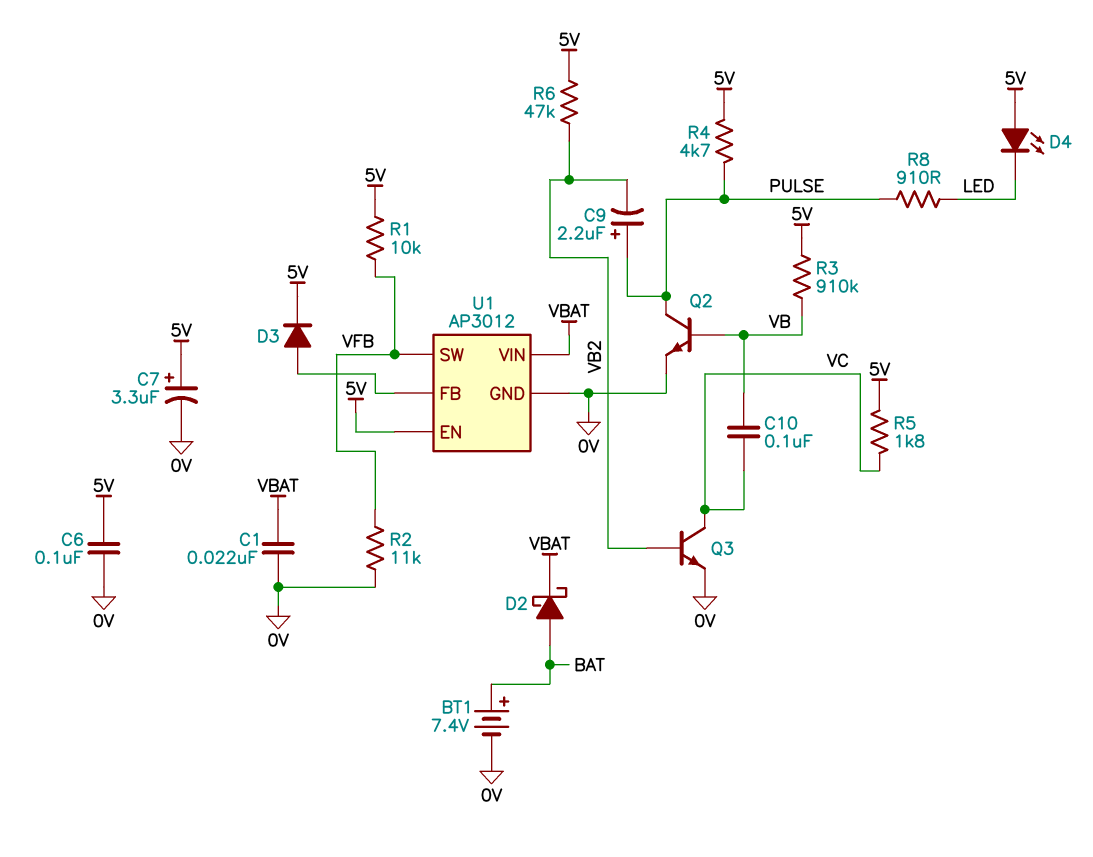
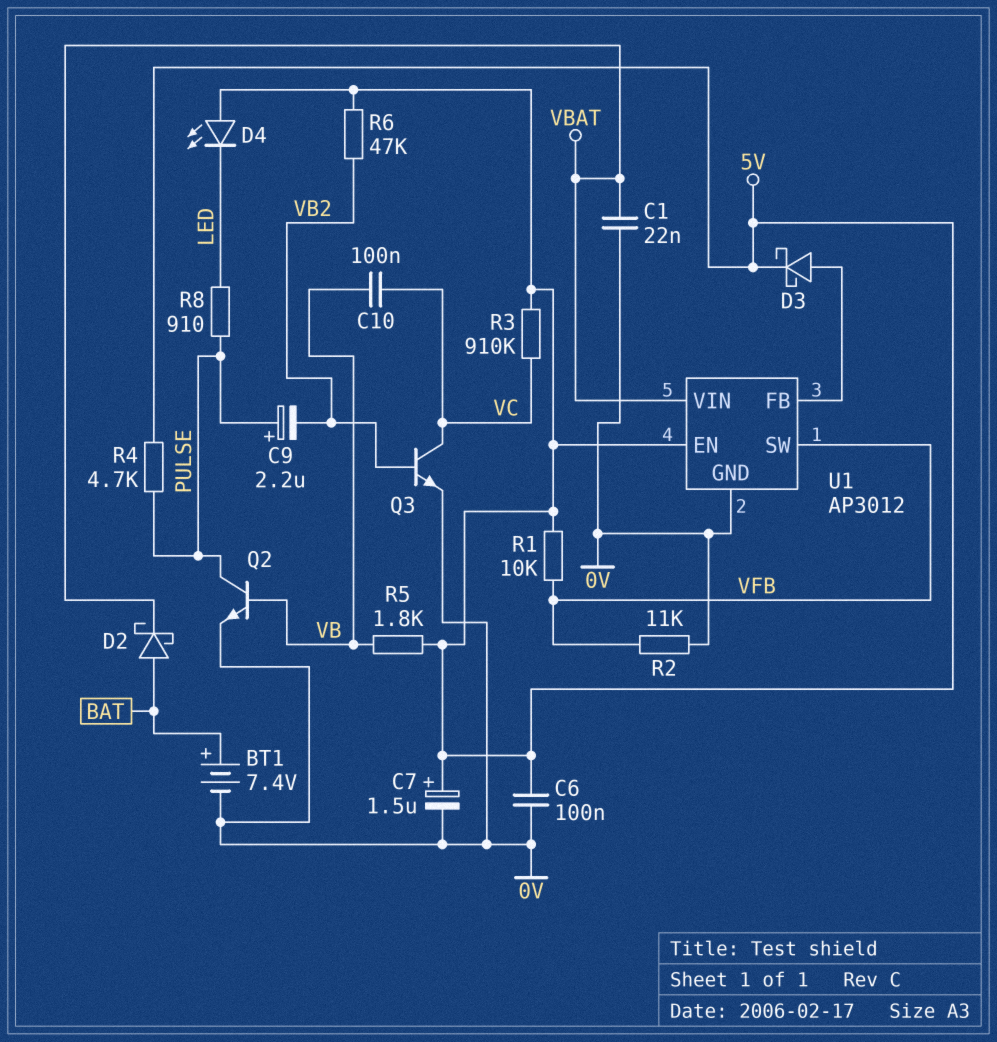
C7: 3.3uF (plus 5V, minus 0V) -> 1.5uF (plus 5V, minus 0V)
D3: diode (A U1/FB, K 5V) -> schottky (A U1/FB, K 5V)
R3: 910k (5V, VB) -> 910k (5V, VC)
R5: 1.8k (5V, VC) -> 1.8k (5V, VB)

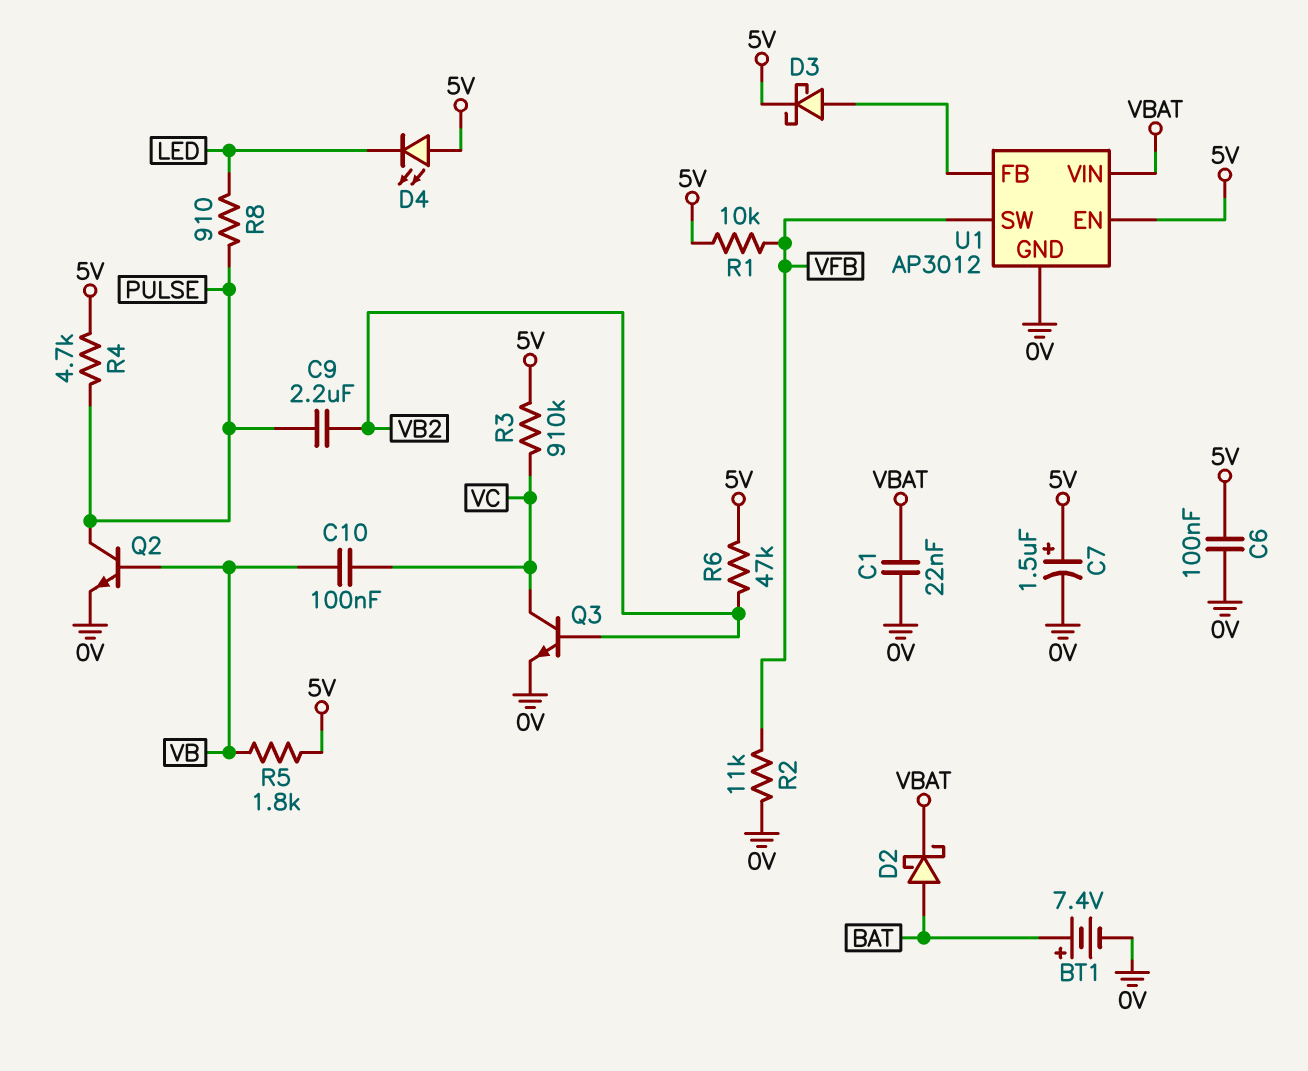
C9: 2.2uF (plus PULSE, minus VB2) -> 2.2uF (PULSE, VB2)

